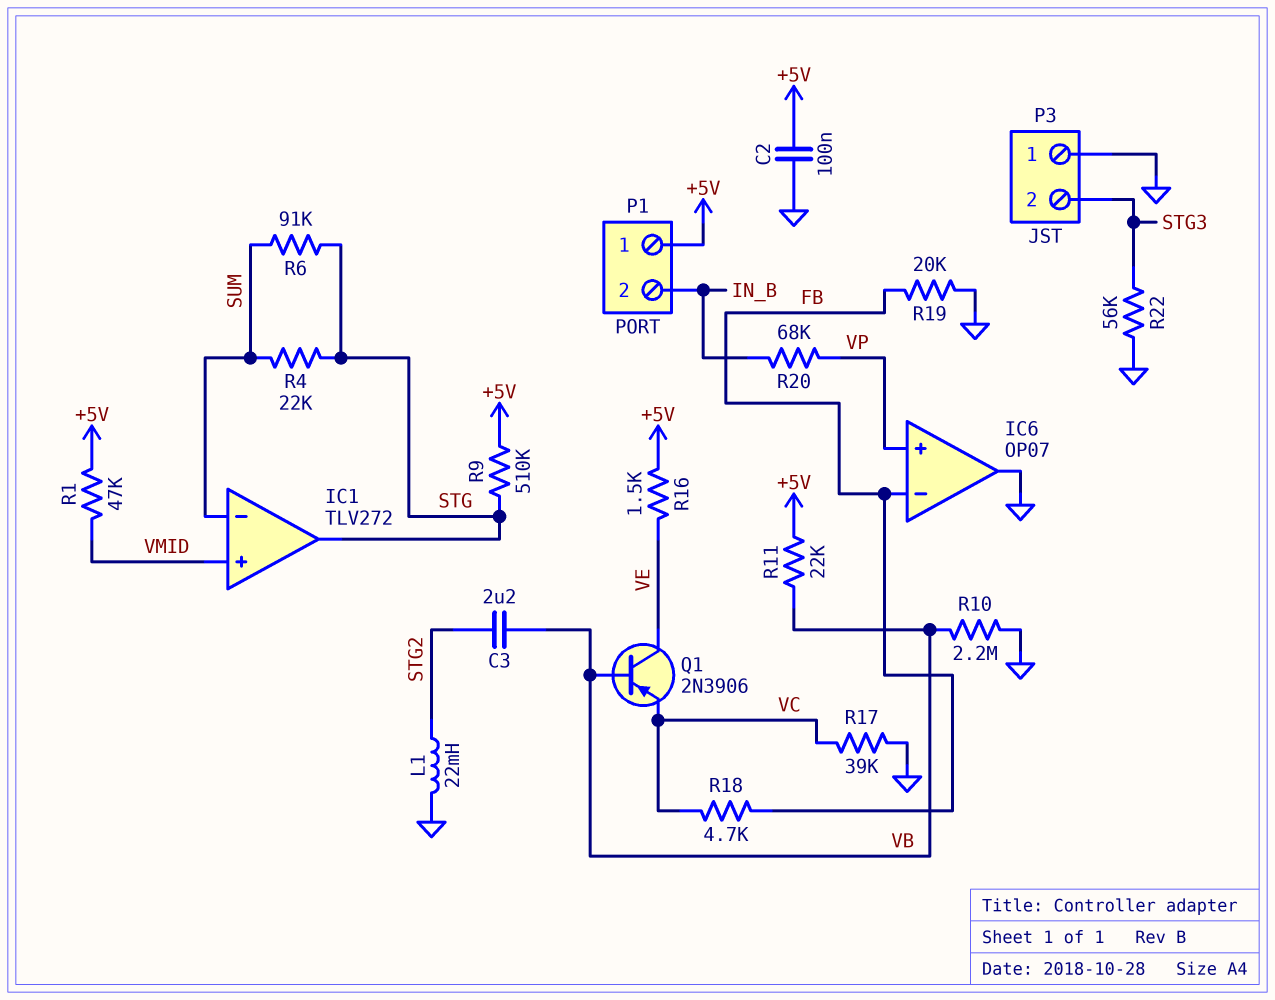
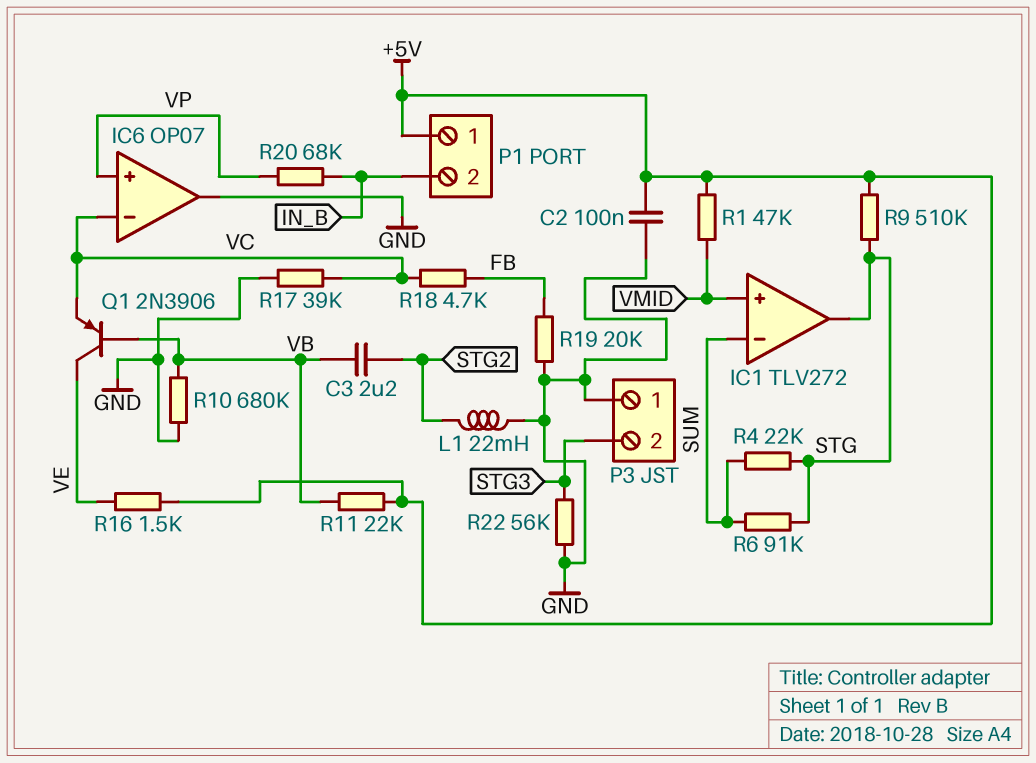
IC6 pin in-: FB -> VC
R10: 2.2M (GND, VB) -> 680k (GND, VB)

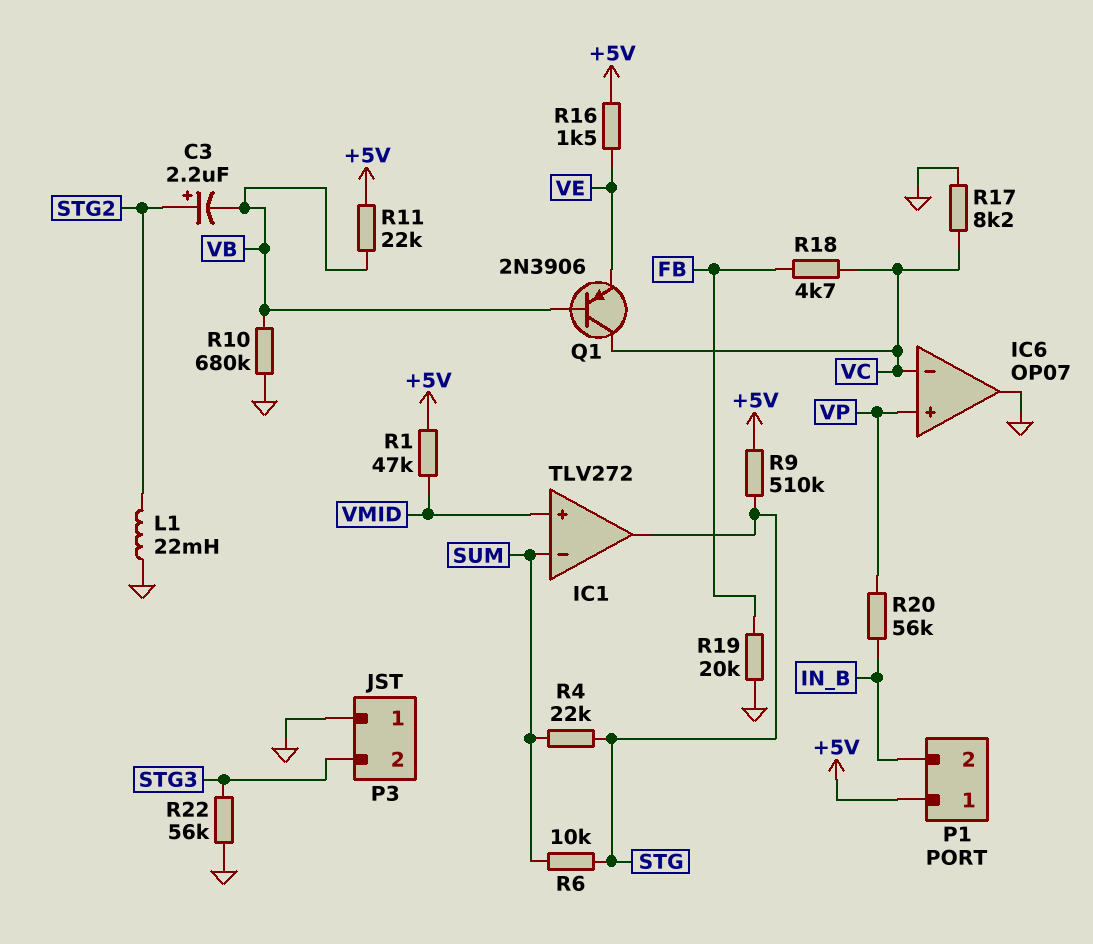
C2: 100nF (+5V, GND) -> none
C3: 2.2uF (STG2, VB) -> 2.2uF (plus STG2, minus VB)
Q1: PNP 2N3906 (B VB, C VE, E VC) -> PNP 2N3906 (B VB, C VC, E VE)
R6: 91k (STG, SUM) -> 10k (STG, SUM)
R17: 39k (GND, VC) -> 8.2k (GND, VC)
R20: 68k (IN_B, VP) -> 56k (IN_B, VP)

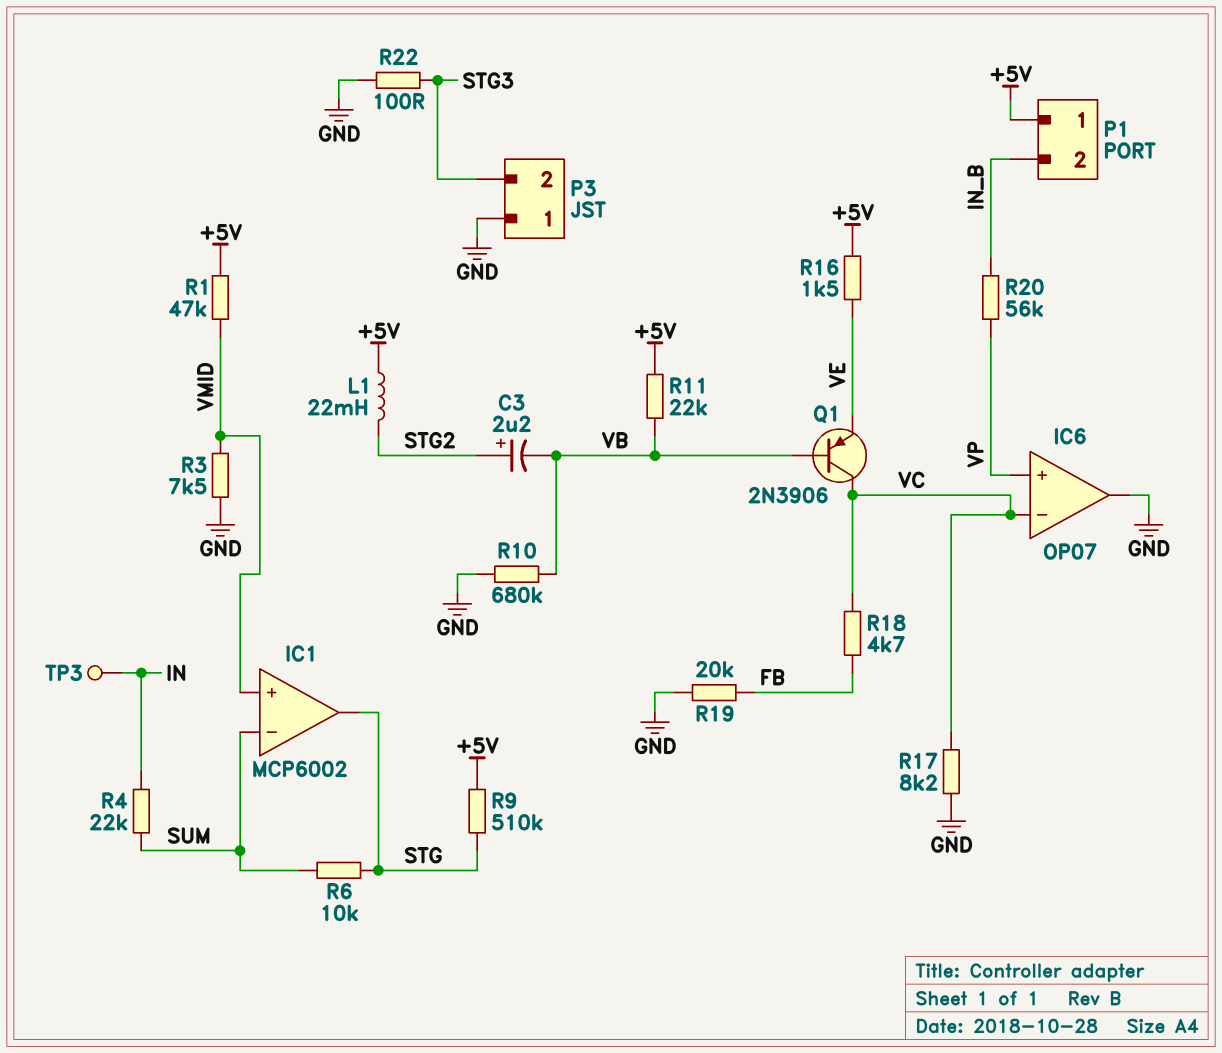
IC1: TLV272 -> MCP6002
L1: 22mH (GND, STG2) -> 22mH (+5V, STG2)
R3: none -> 7.5k (GND, VMID)
R4: 22k (STG, SUM) -> 22k (IN, SUM)
R22: 56k (GND, STG3) -> 100 (GND, STG3)
TP3: none -> test point (IN)

